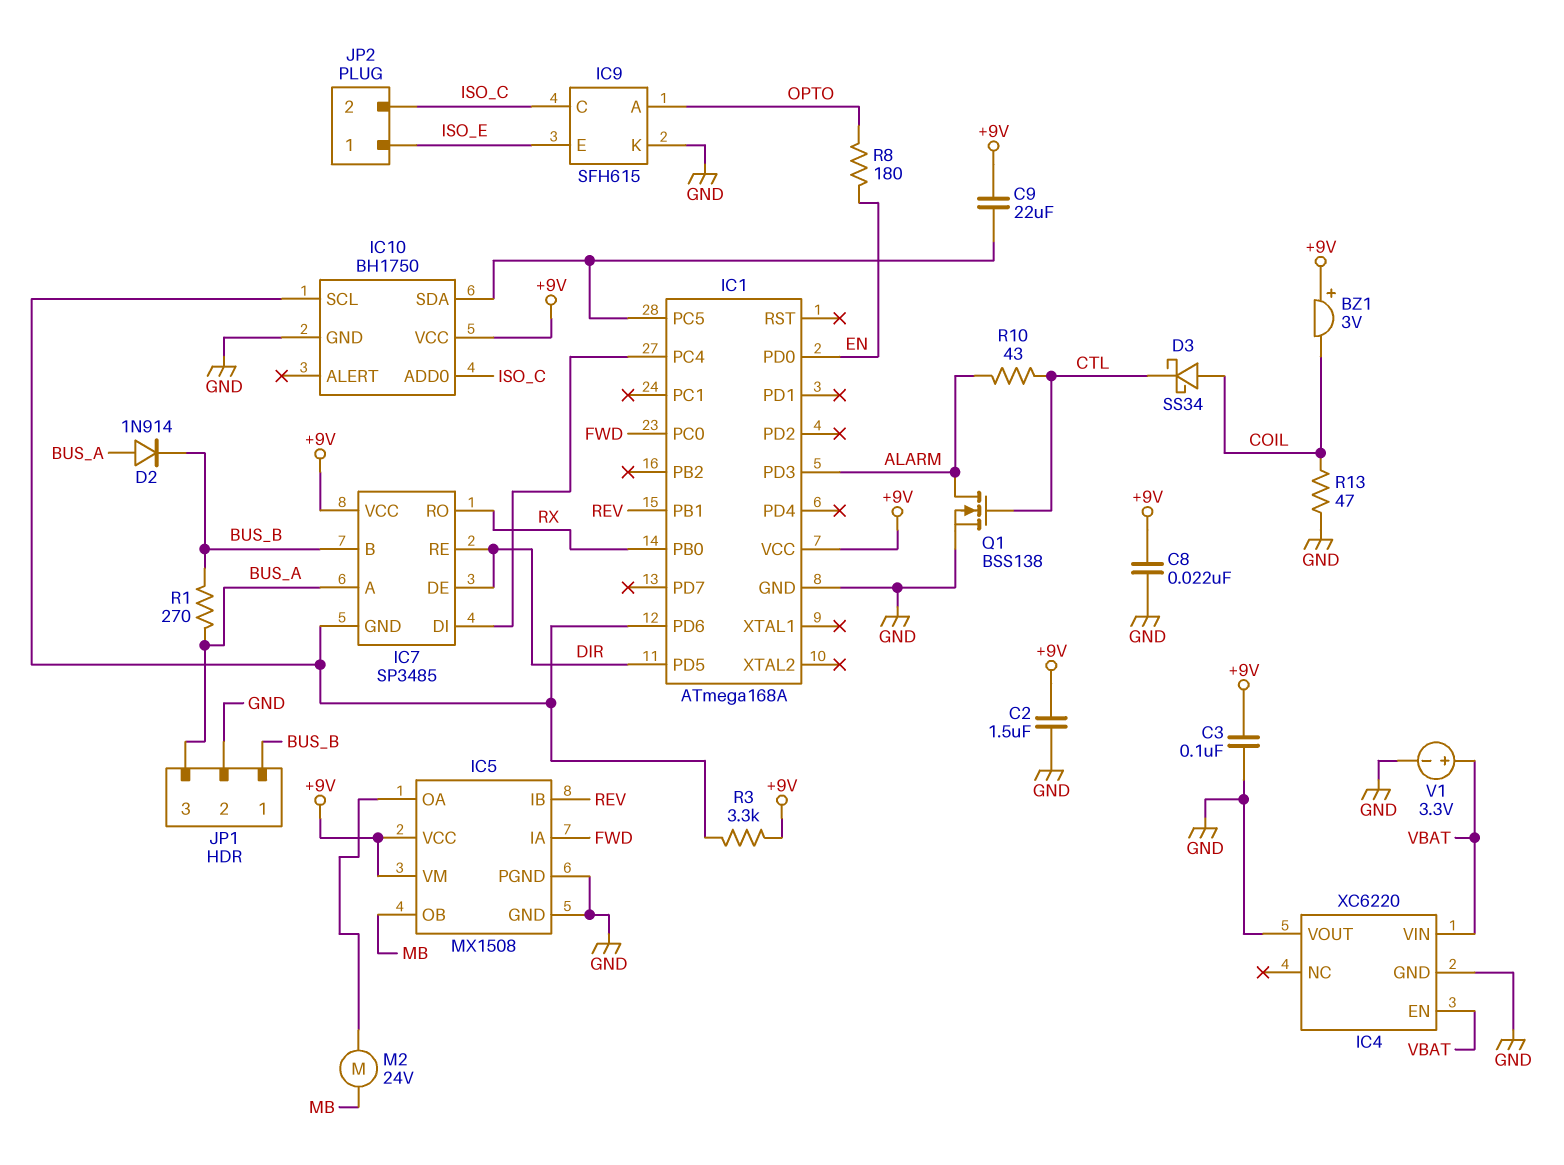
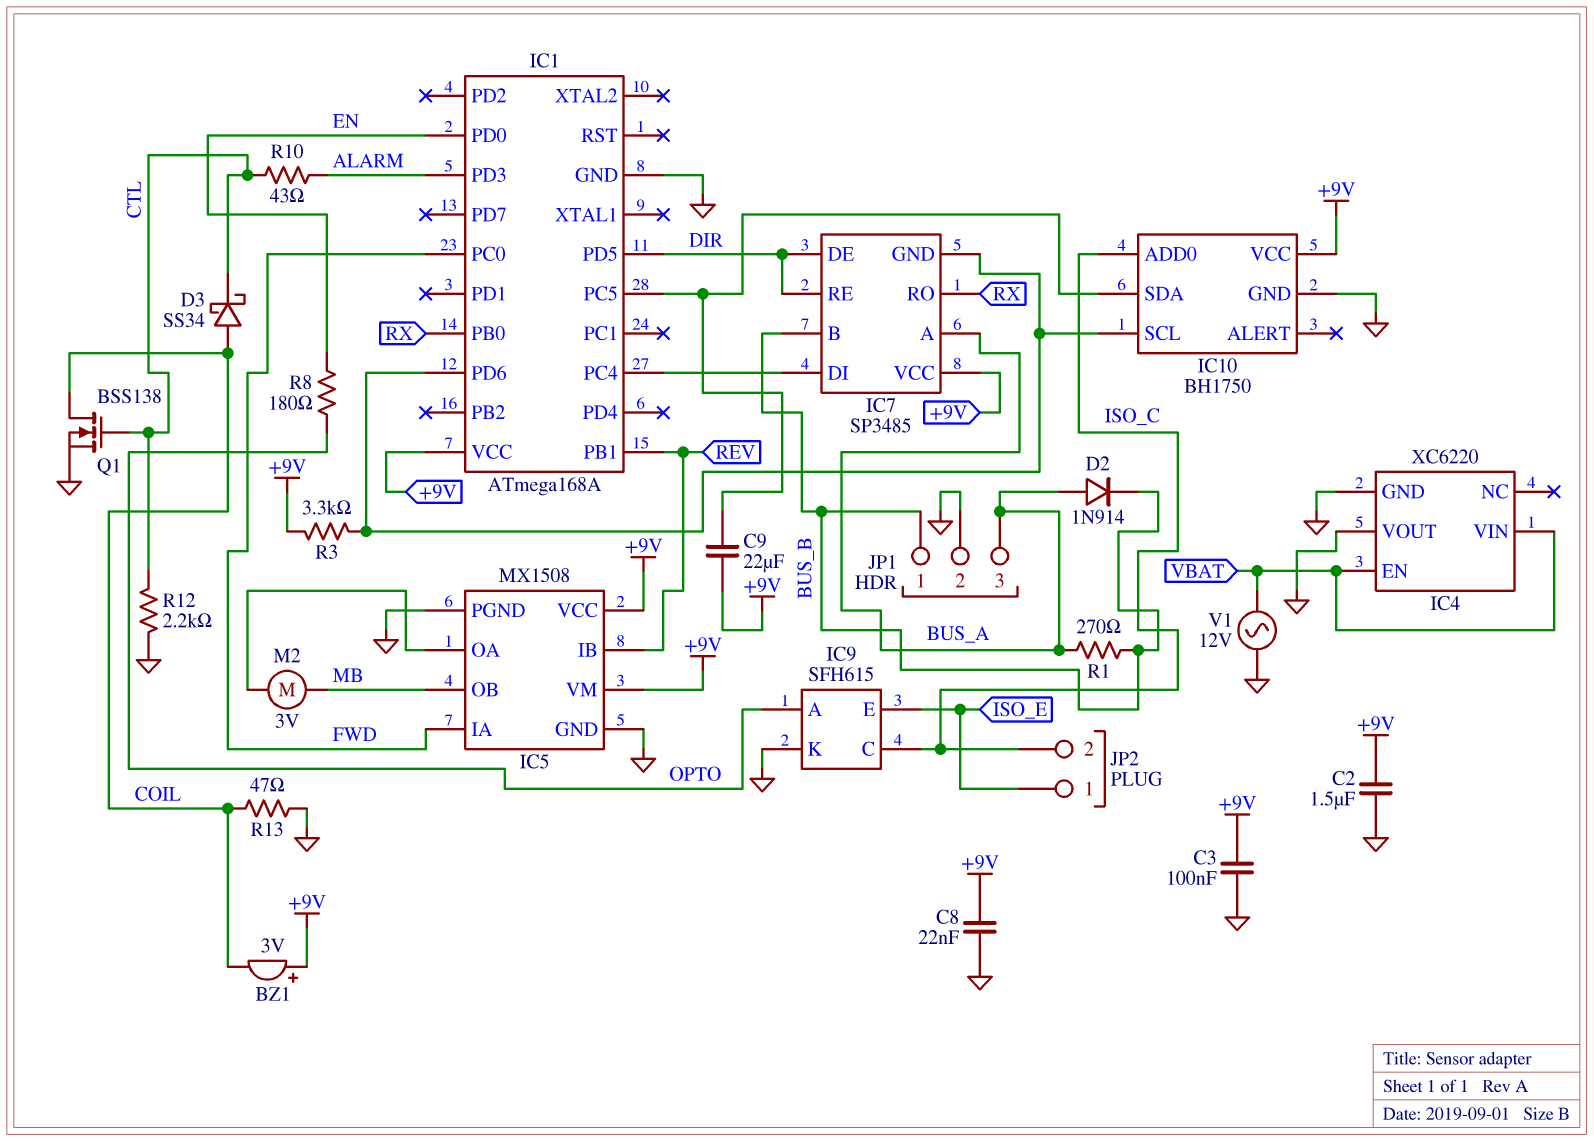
M2: motor 24V (IC5/OA, MB) -> motor 3V (IC5/OA, MB)
Q1: NMOS BSS138 (G CTL, D ALARM, S GND) -> NMOS BSS138 (G CTL, D COIL, S GND)
R12: none -> 2.2k (CTL, GND)
V1: 3.3V (plus VBAT, minus GND) -> AC 12V (GND, VBAT)

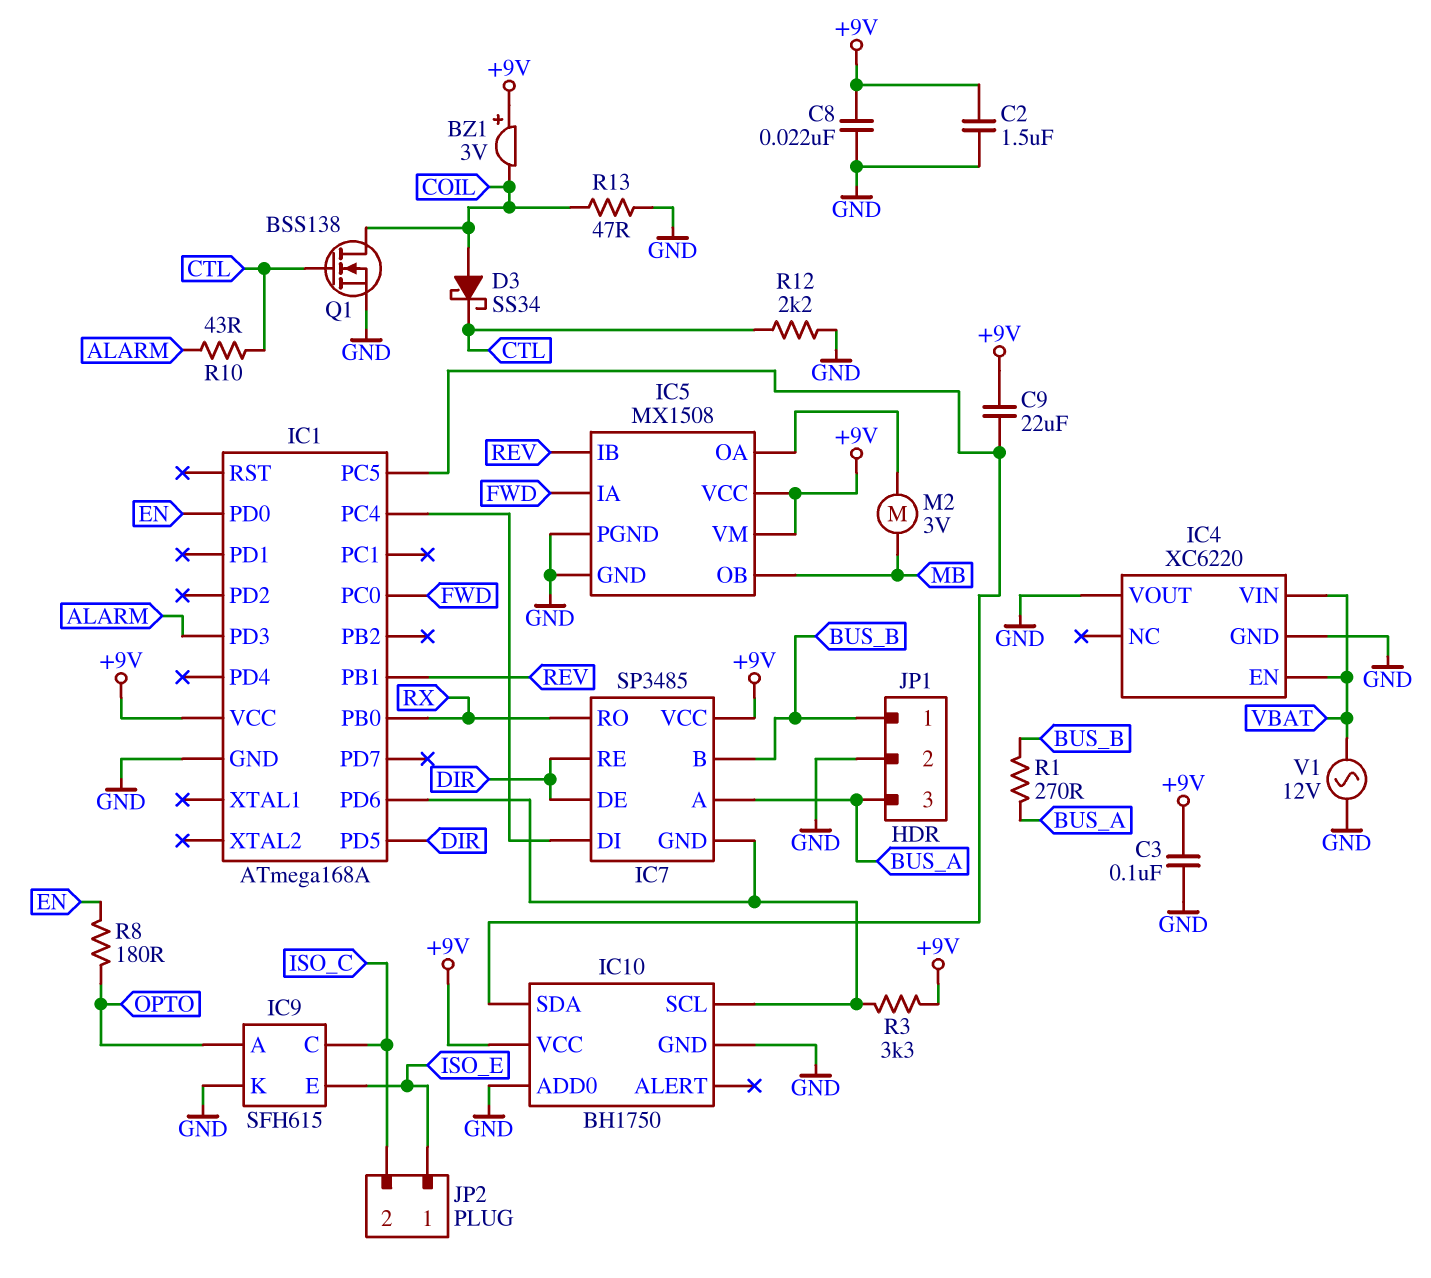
D2: diode 1N914 (A BUS_A, K BUS_B) -> none
IC10 pin ADD0: ISO_C -> GND

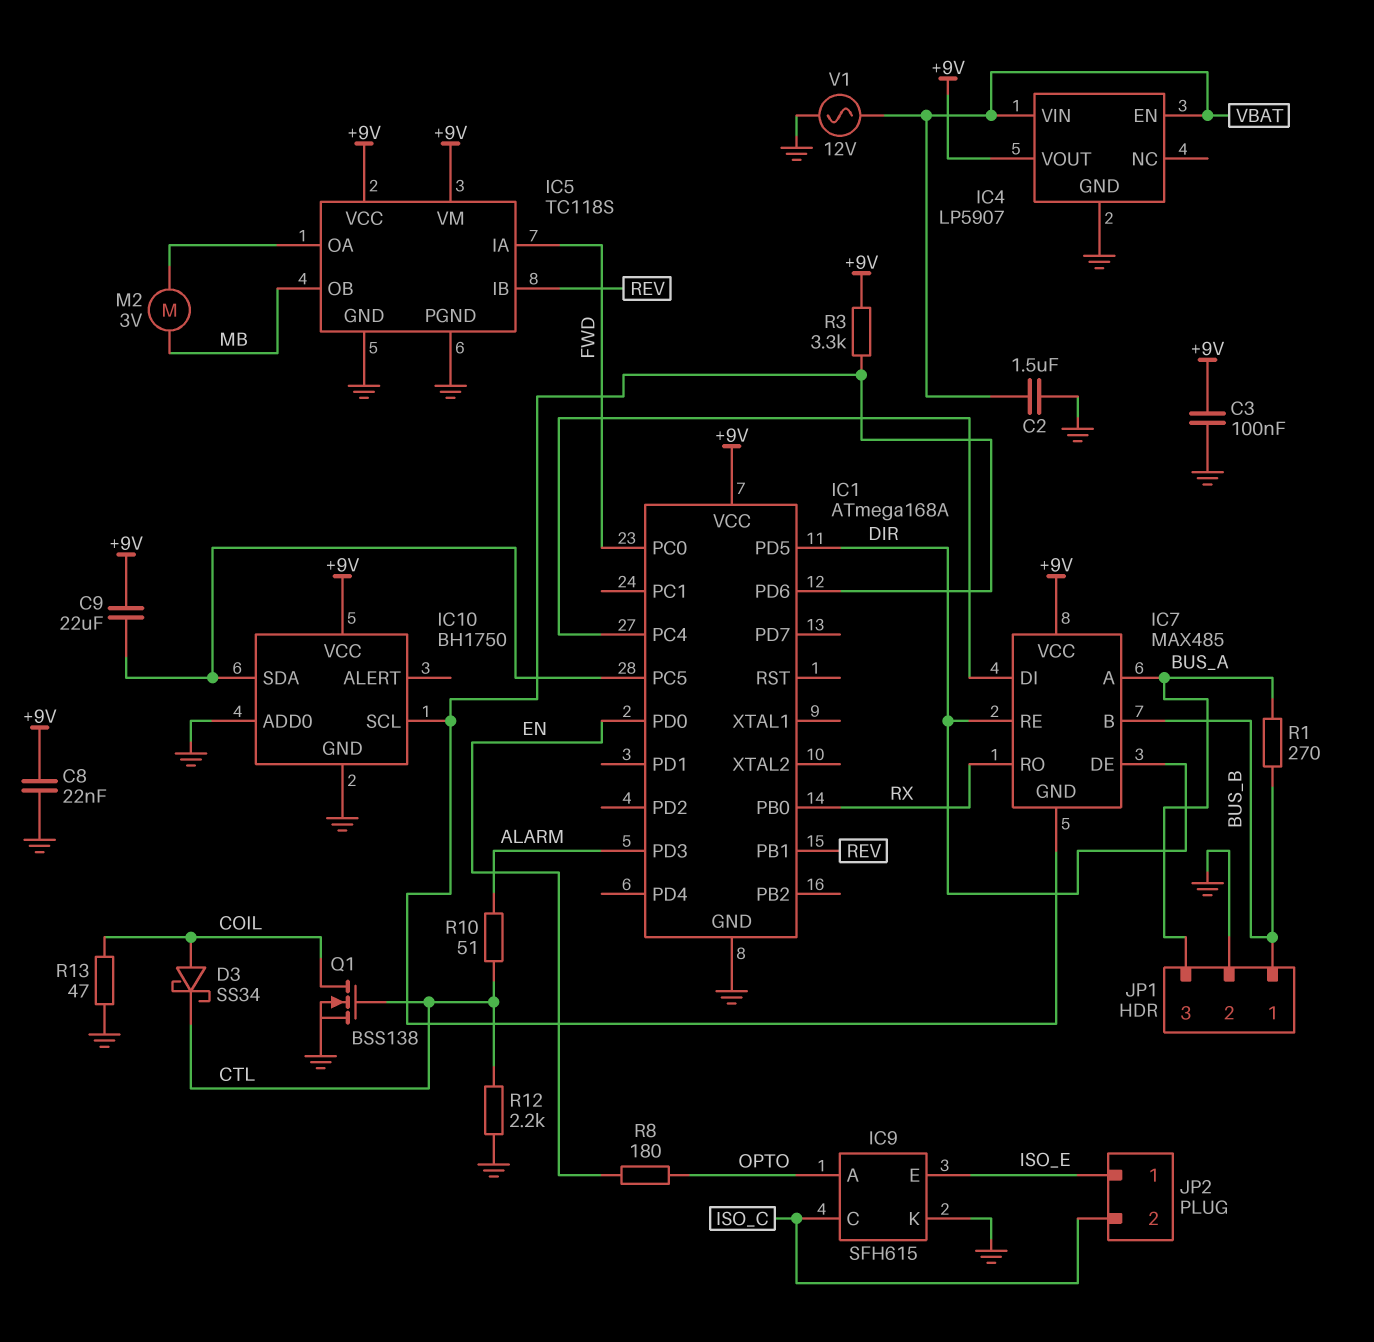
BZ1: buzzer 3V (plus +9V, minus COIL) -> none
C2: 1.5uF (+9V, GND) -> 1.5uF (GND, VBAT)
IC4: XC6220 -> LP5907
IC4 pin VOUT: GND -> +9V
IC5: MX1508 -> TC118S
IC7: SP3485 -> MAX485
R10: 43 (ALARM, CTL) -> 51 (ALARM, CTL)

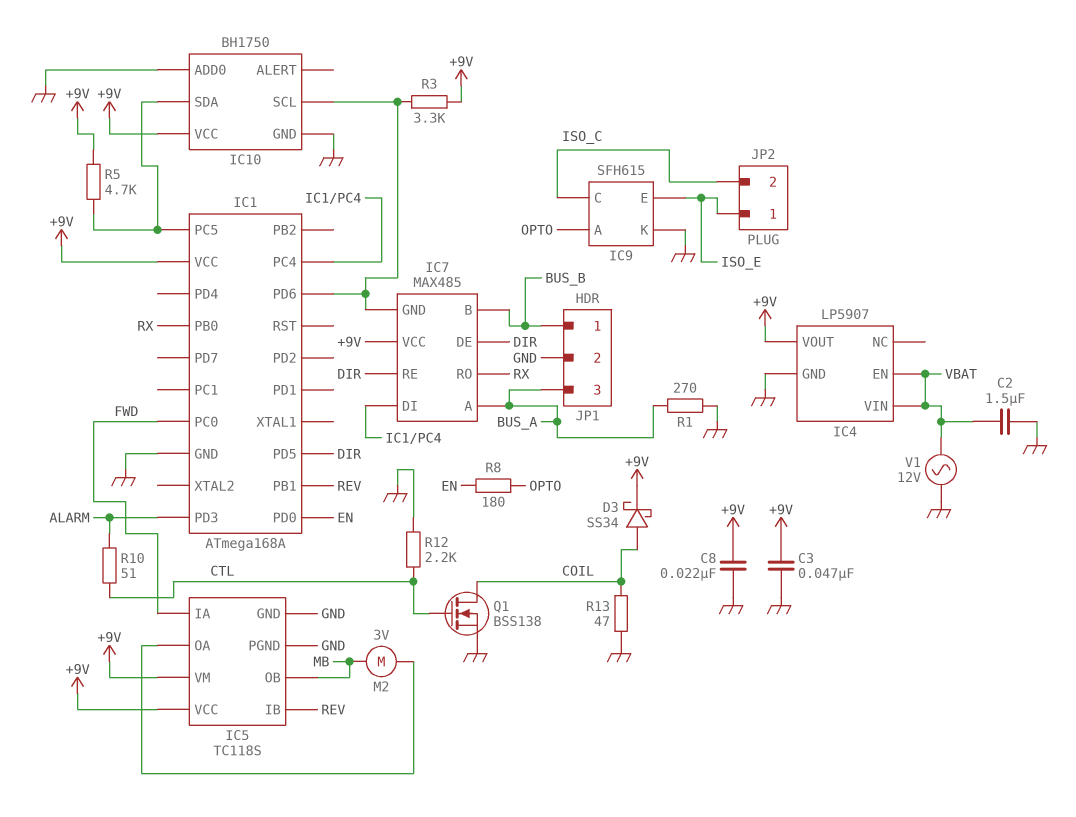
C3: 100nF (+9V, GND) -> 47nF (+9V, GND)
C9: 22uF (+9V, IC1/PC5) -> none
D3: schottky SS34 (A COIL, K CTL) -> schottky SS34 (A COIL, K +9V)
R1: 270 (BUS_A, BUS_B) -> 270 (BUS_A, GND)
R5: none -> 4.7k (+9V, IC1/PC5)

